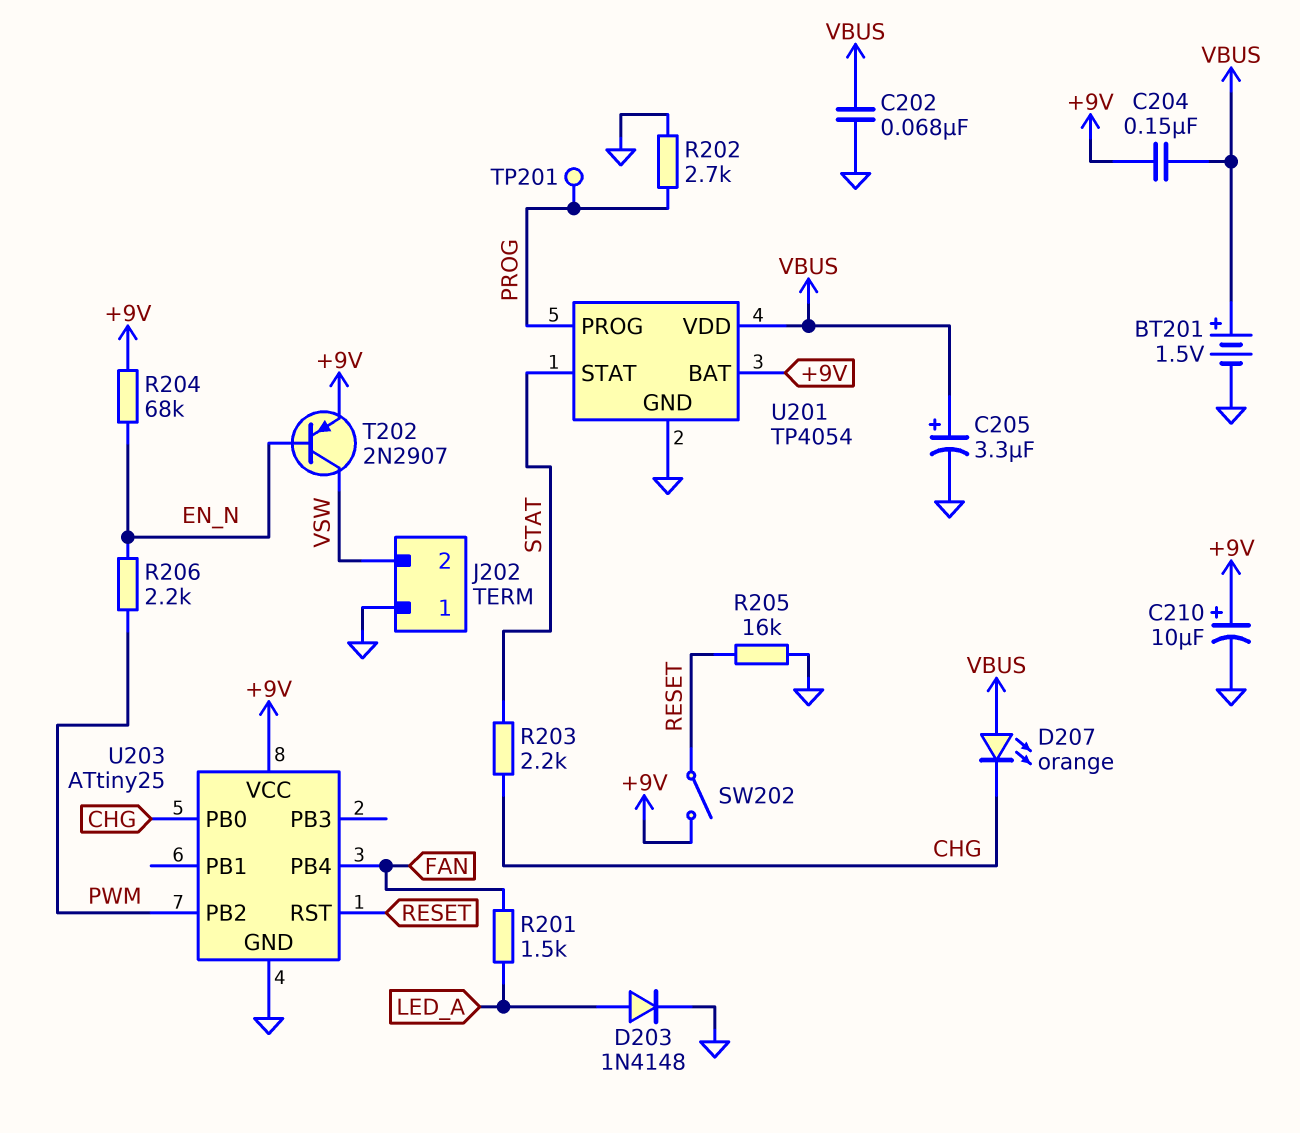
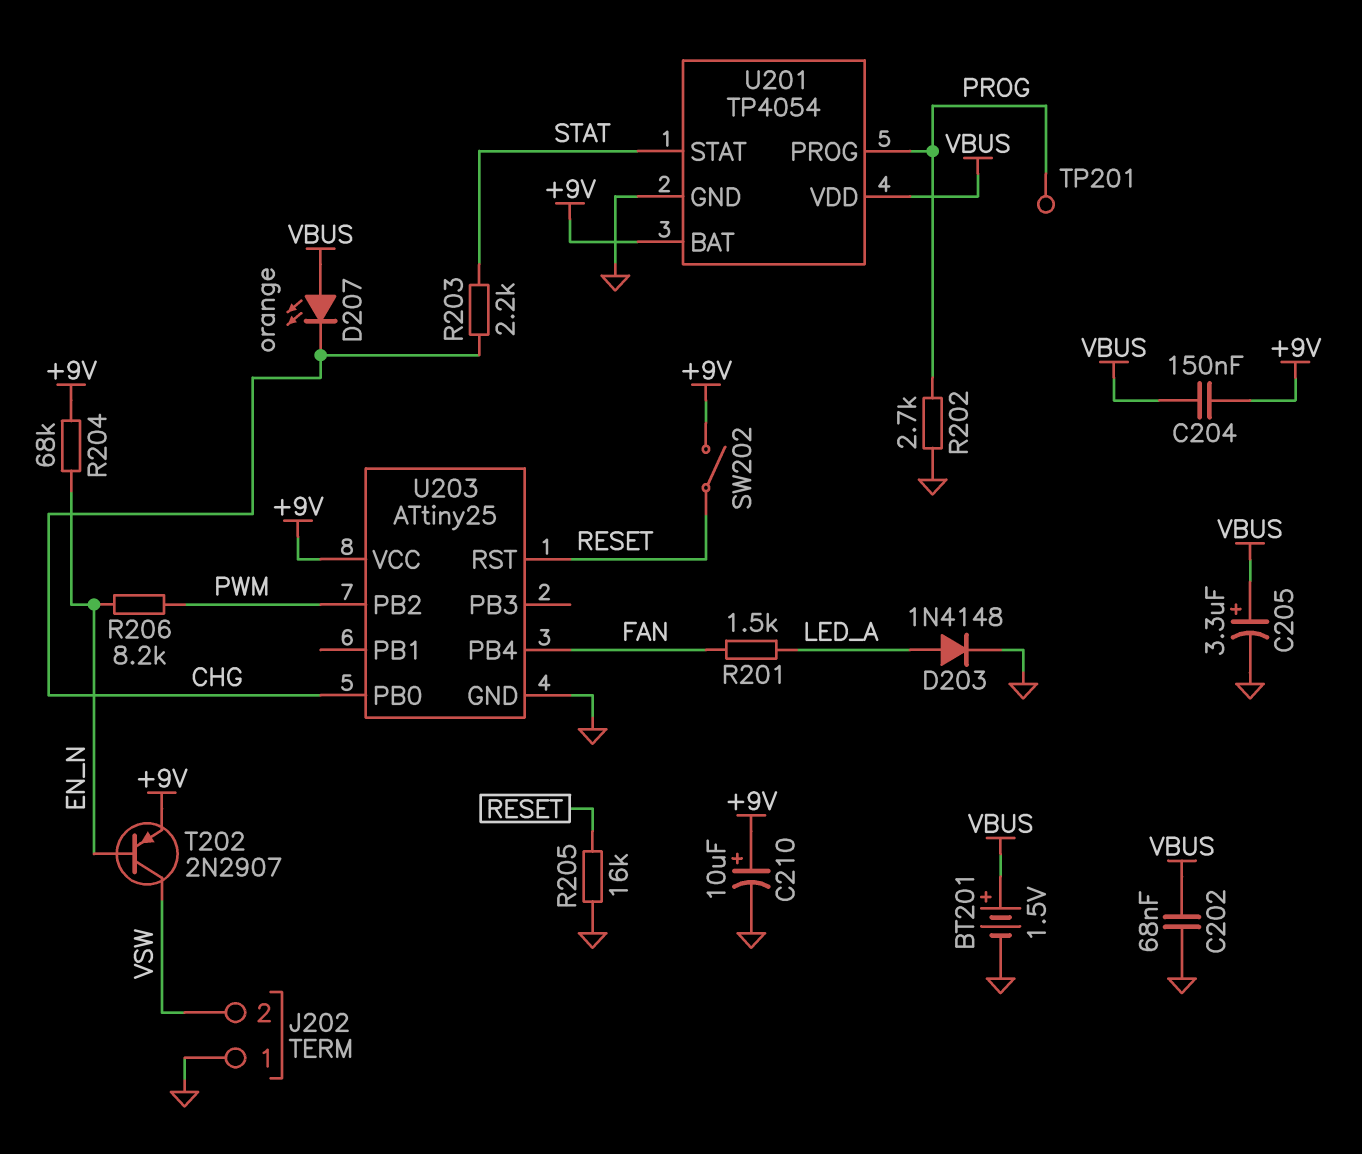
R206: 2.2k (EN_N, PWM) -> 8.2k (EN_N, PWM)

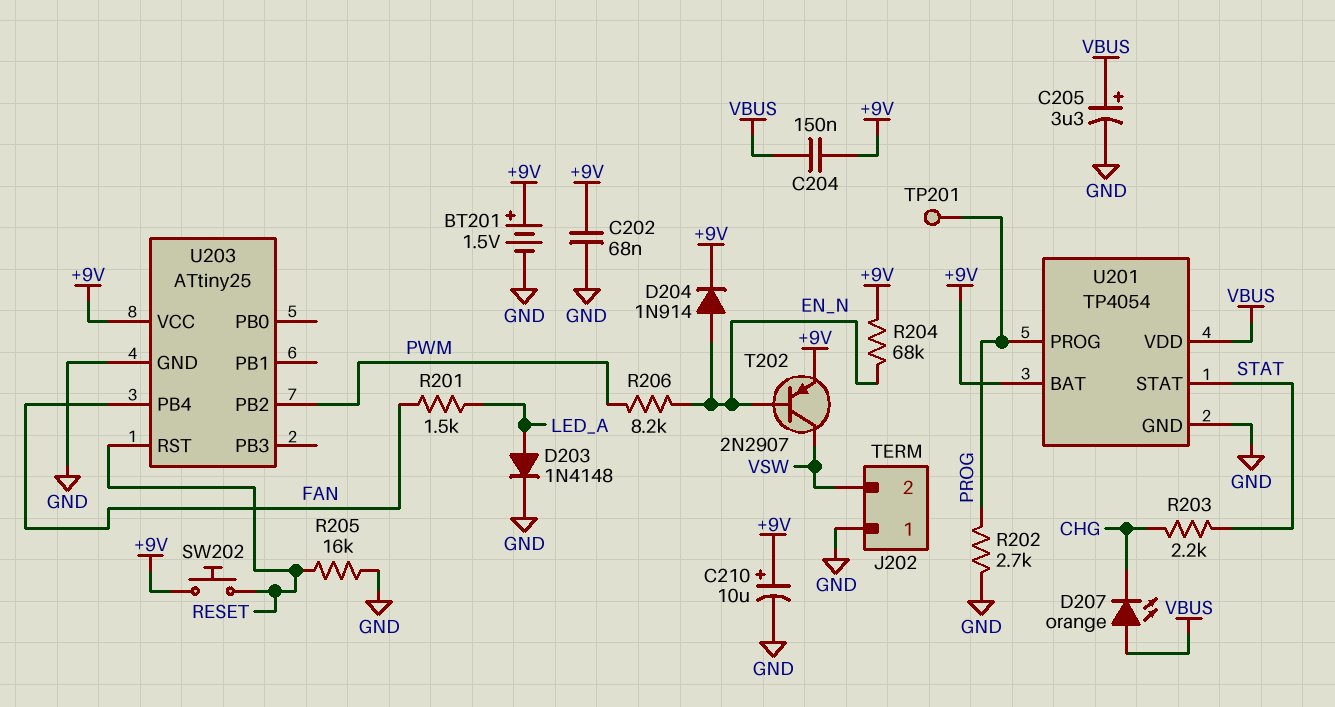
BT201: 1.5V (plus VBUS, minus GND) -> 1.5V (plus +9V, minus GND)
C202: 68nF (GND, VBUS) -> 68nF (+9V, GND)
D204: none -> diode 1N914 (A EN_N, K +9V)
SW202: switch (+9V, RESET) -> button (+9V, RESET)
U203 pin PB0: CHG -> none

